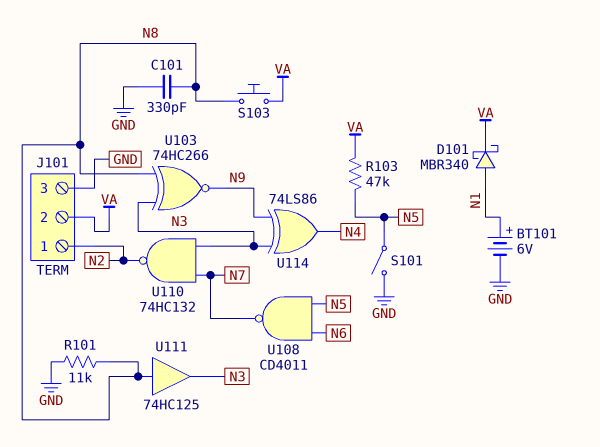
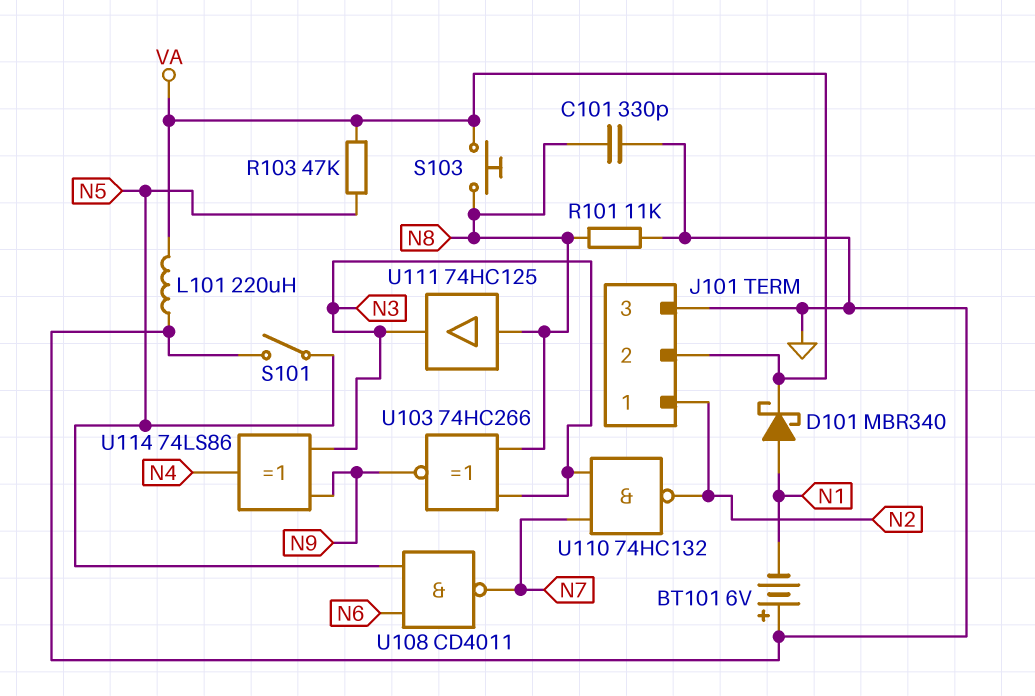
BT101: 6V (plus N1, minus GND) -> 6V (plus GND, minus N1)
L101: none -> 220uH (GND, VA)

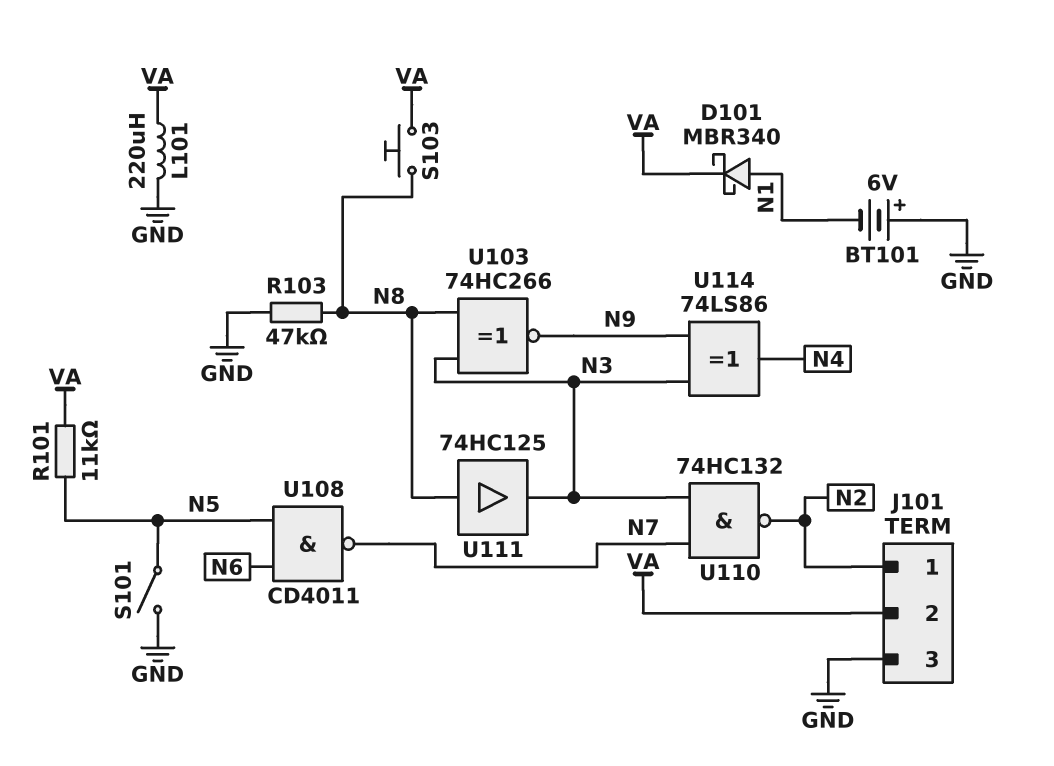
C101: 330pF (GND, N8) -> none
R101: 11k (GND, N8) -> 11k (N5, VA)
R103: 47k (N5, VA) -> 47k (GND, N8)

